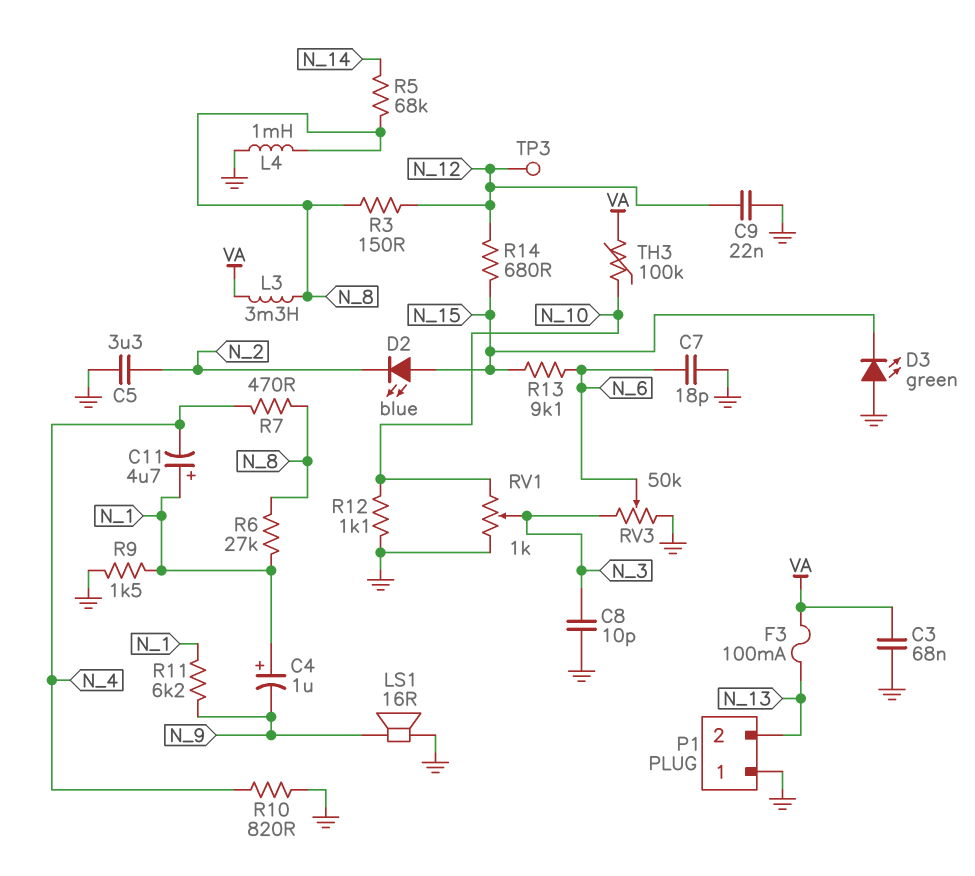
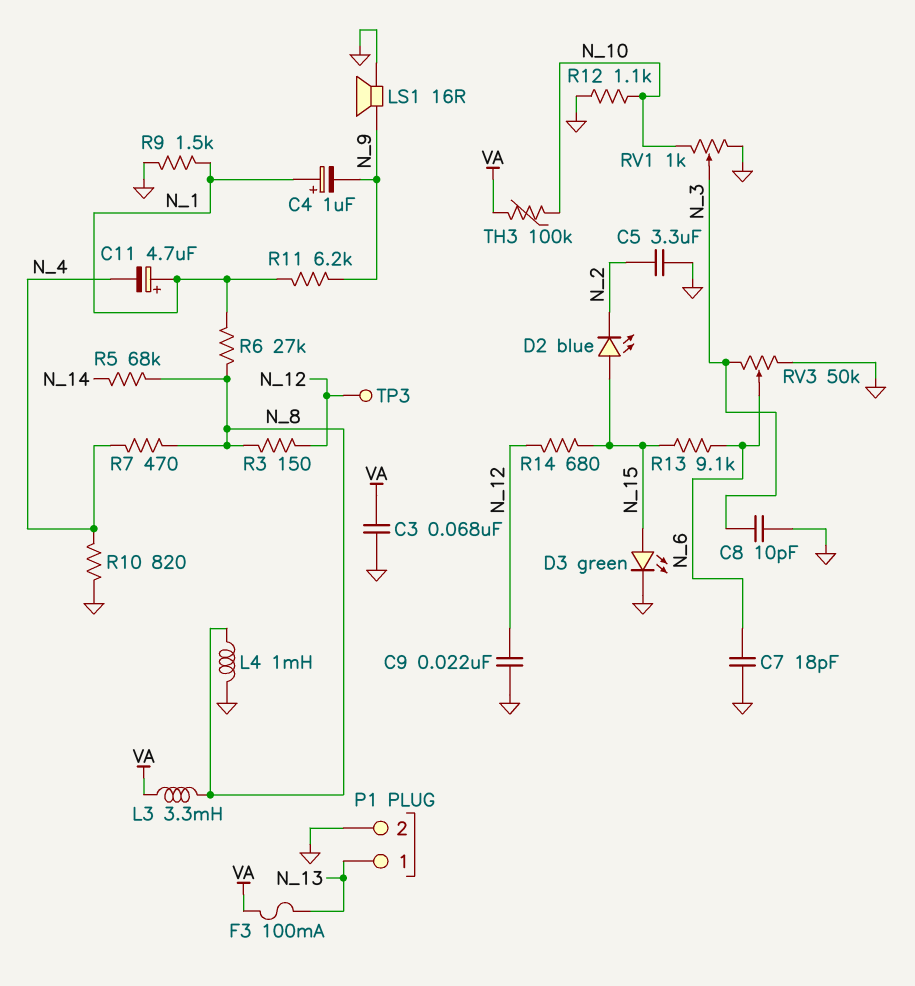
D3: LED green (A GND, K N_15) -> LED green (A N_15, K GND)
P1 pin 1: GND -> N_13
P1 pin 2: N_13 -> GND

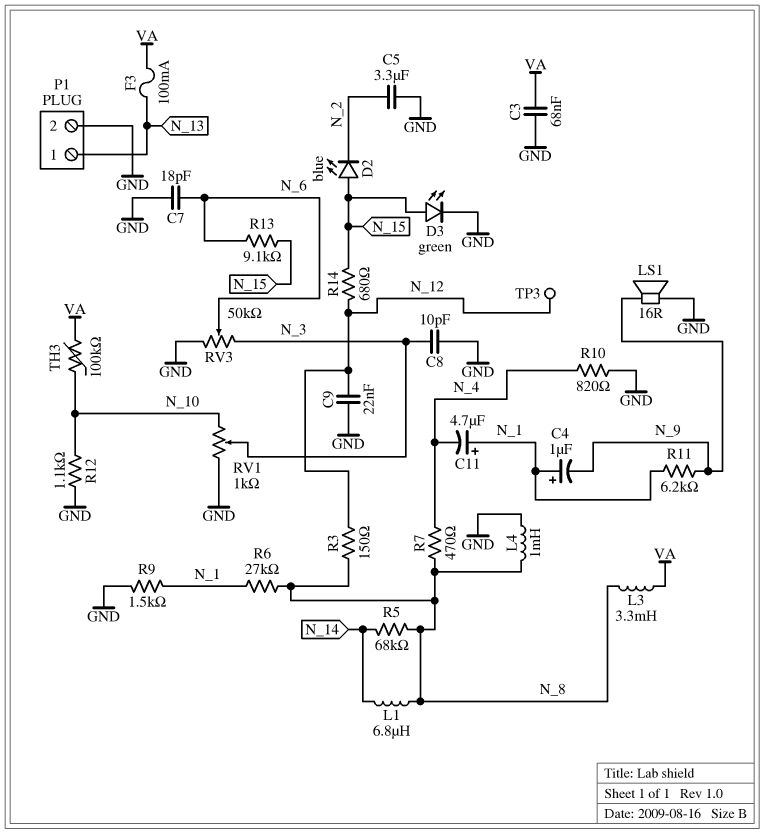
L1: none -> 6.8uH (N_8, N_14)

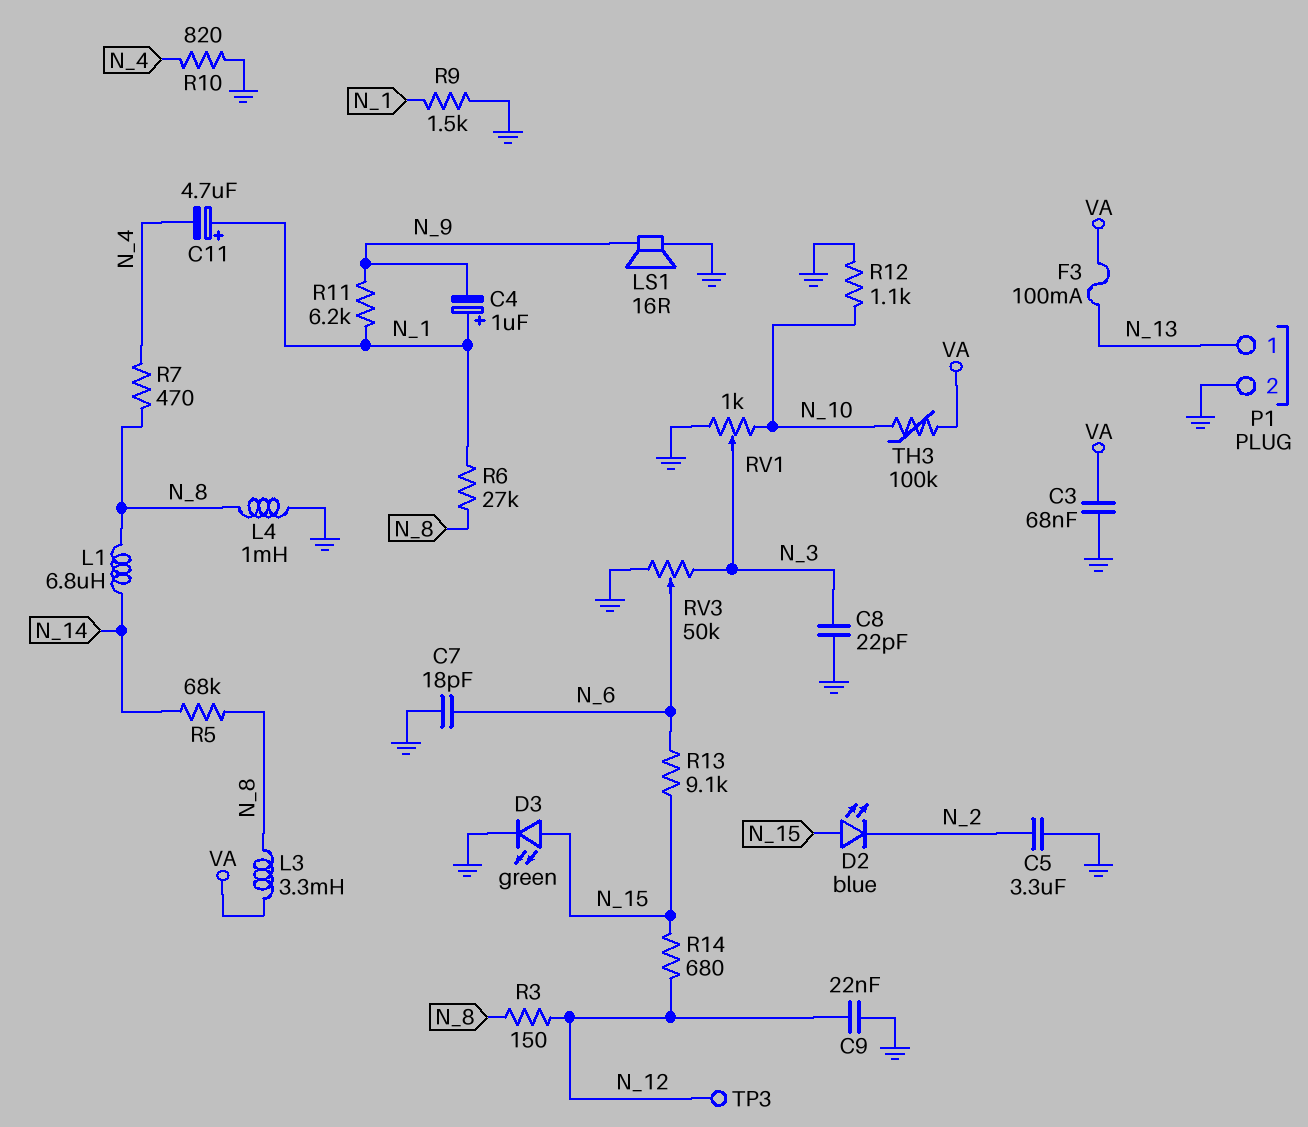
C8: 10pF (GND, N_3) -> 22pF (GND, N_3)

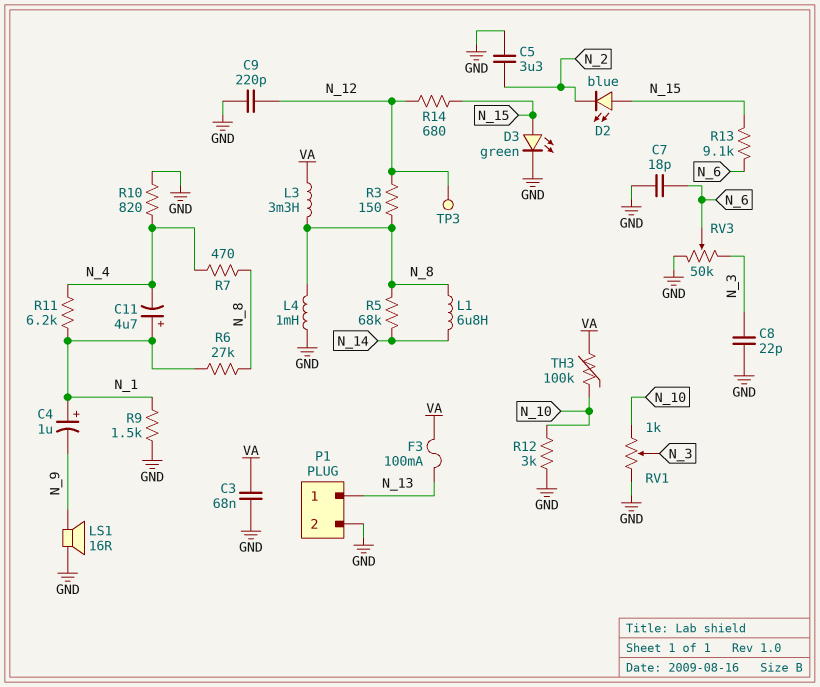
C9: 22nF (GND, N_12) -> 220pF (GND, N_12)
R11: 6.2k (N_1, N_9) -> 6.2k (N_1, N_4)
R12: 1.1k (GND, N_10) -> 3k (GND, N_10)

